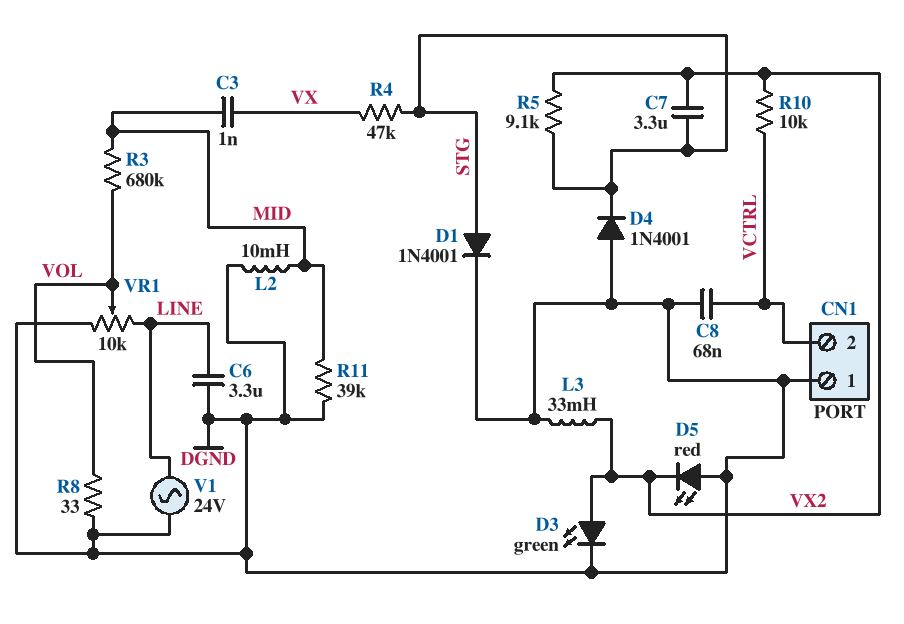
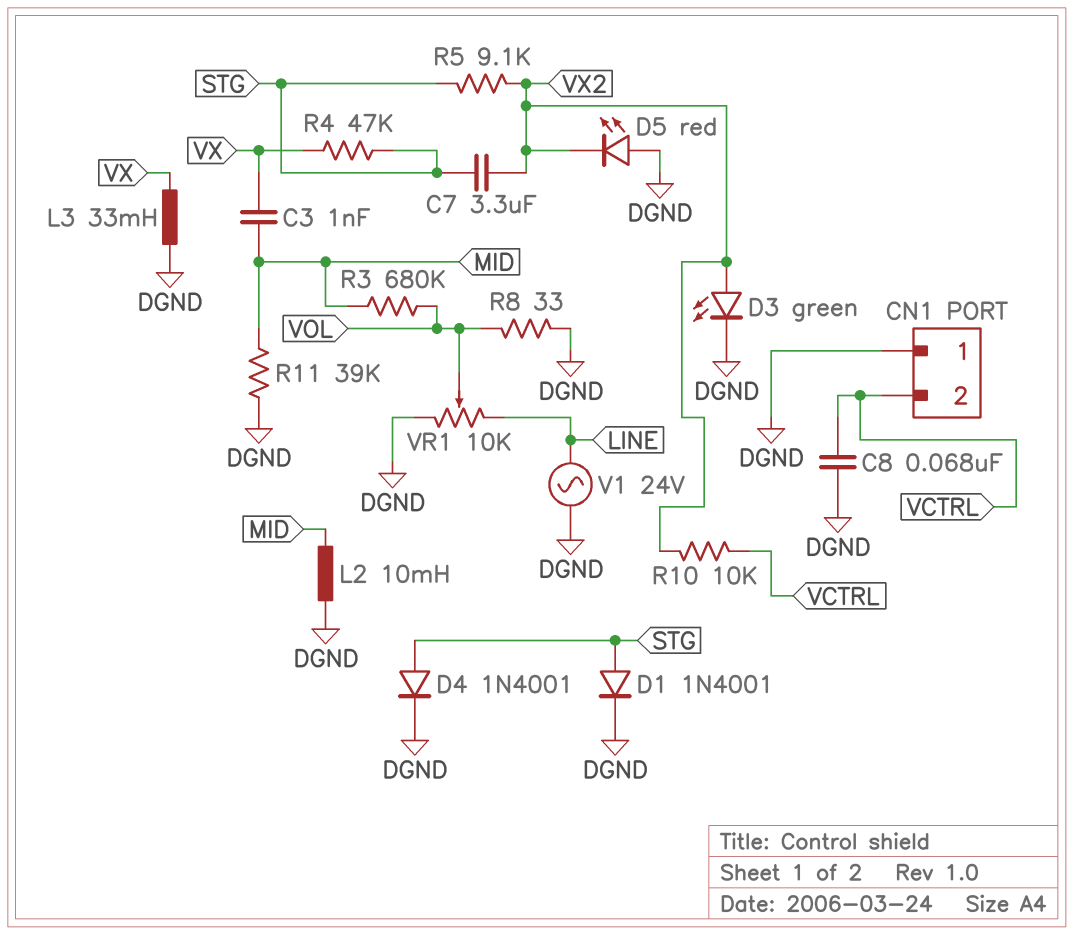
C6: 3.3uF (DGND, LINE) -> none
D4: diode 1N4001 (A DGND, K STG) -> diode 1N4001 (A STG, K DGND)
L3: 33mH (DGND, VX2) -> 33mH (DGND, VX)

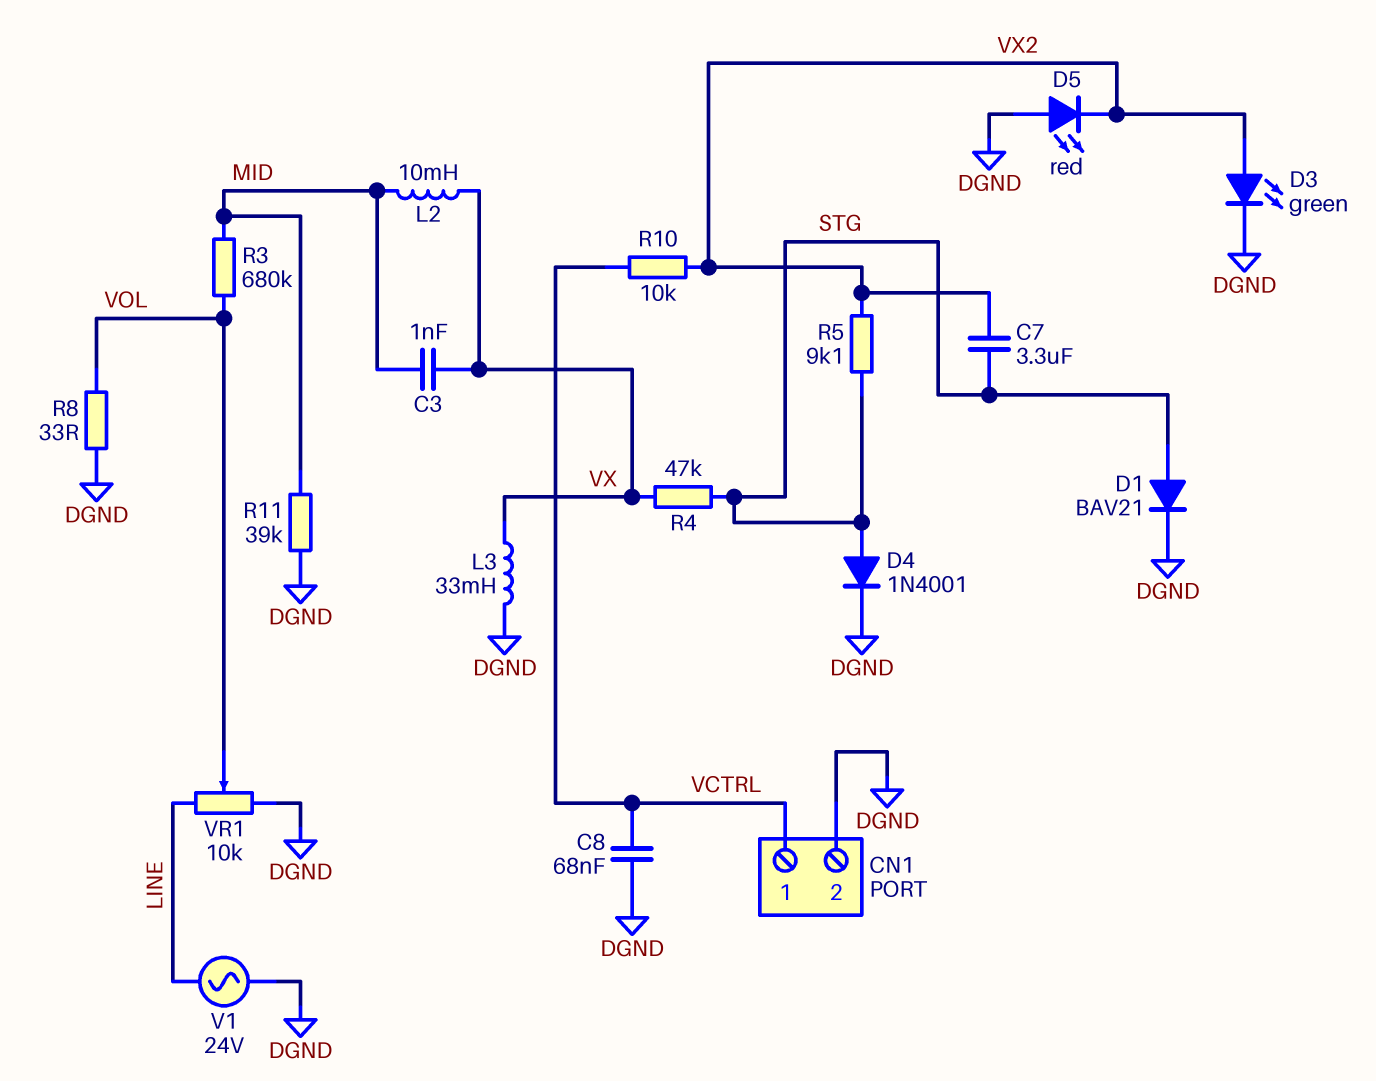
CN1 pin 1: DGND -> VCTRL
CN1 pin 2: VCTRL -> DGND
D1: diode 1N4001 (A STG, K DGND) -> diode BAV21 (A STG, K DGND)
L2: 10mH (DGND, MID) -> 10mH (MID, VX)

